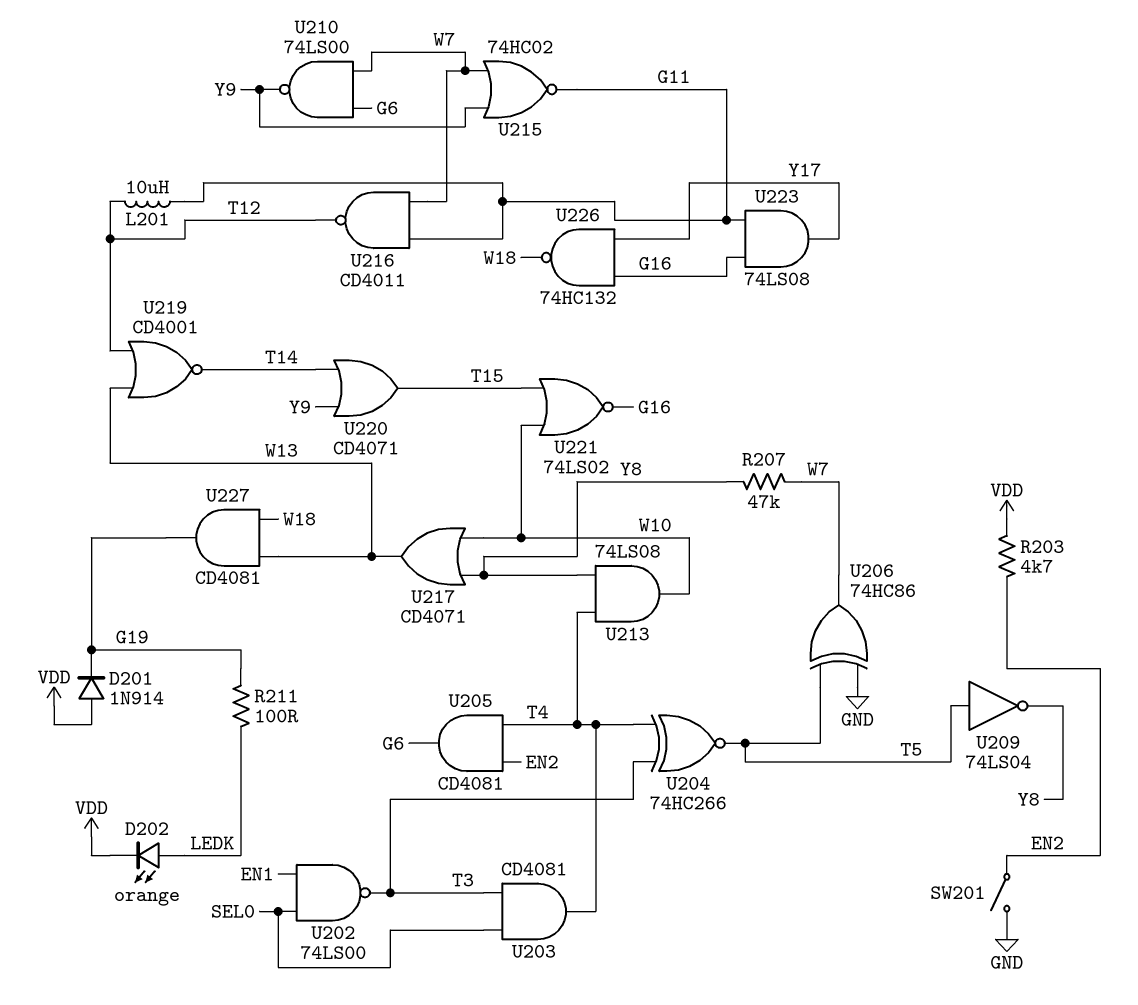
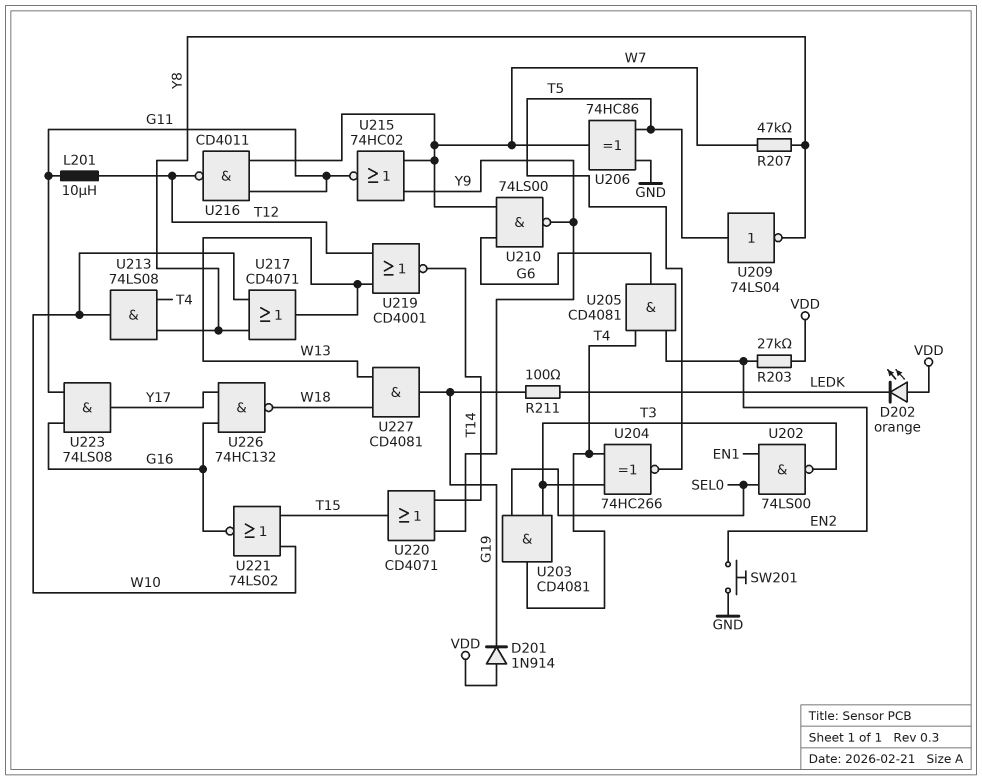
D202: LED orange (A LEDK, K VDD) -> LED orange (A VDD, K LEDK)
R203: 4.7k (EN2, VDD) -> 27k (EN2, VDD)
SW201: switch (EN2, GND) -> button (EN2, GND)

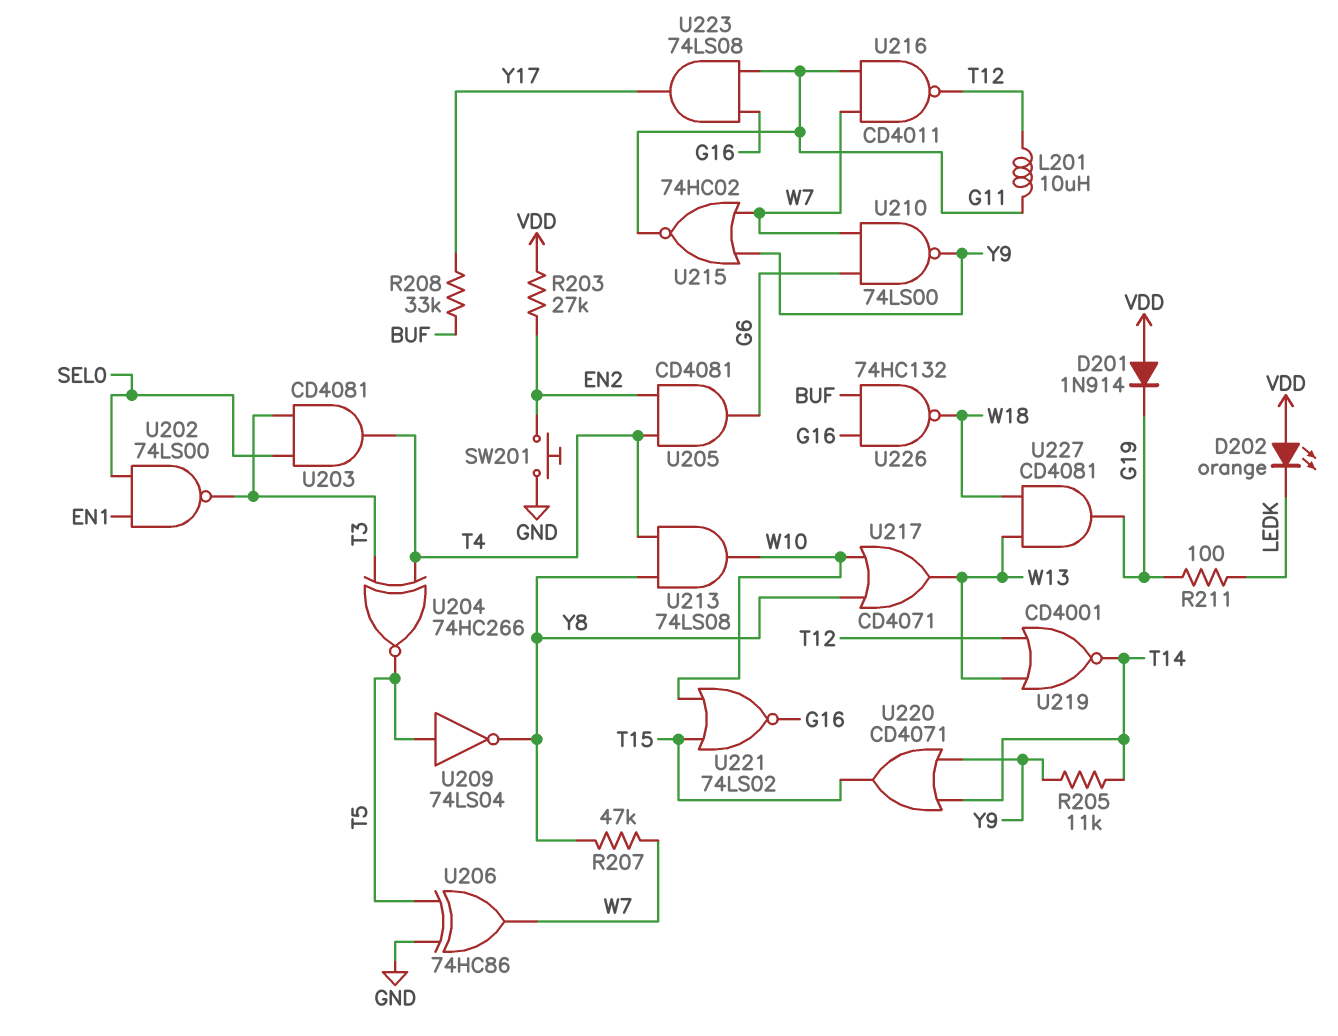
R205: none -> 11k (T14, Y9)
R208: none -> 33k (BUF, Y17)
U226: NAND 74HC132 (in G16, in Y17, out W18) -> NAND 74HC132 (in BUF, in G16, out W18)

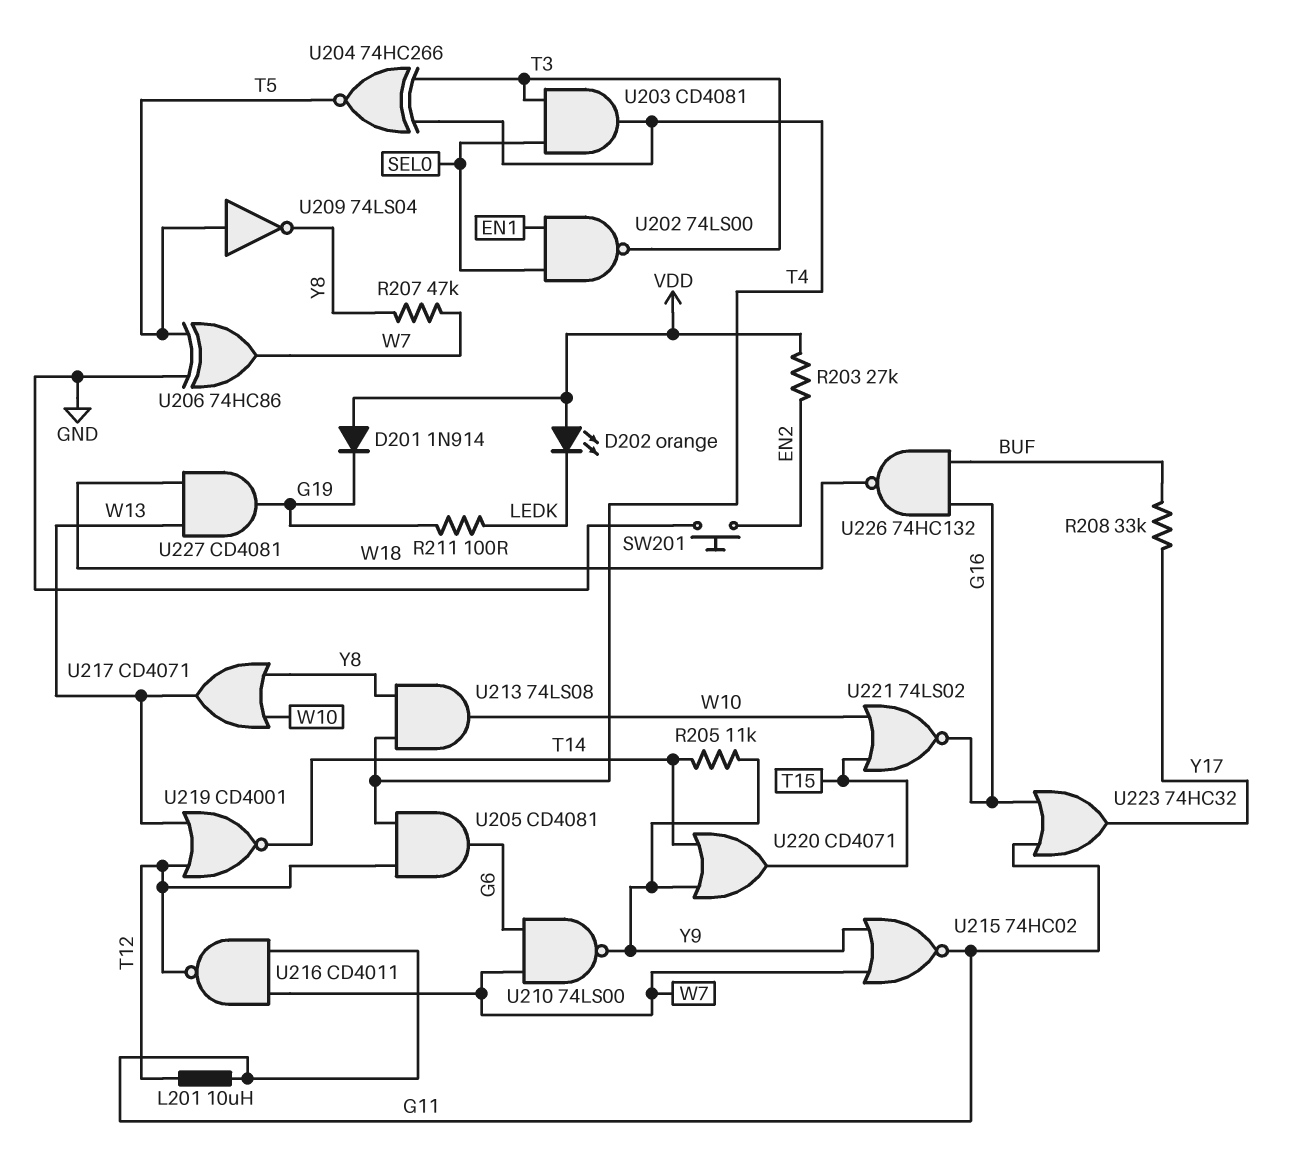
U205: AND CD4081 (in EN2, in T4, out G6) -> AND CD4081 (in T4, in T12, out G6)
U223: AND 74LS08 (in G11, in G16, out Y17) -> OR 74HC32 (in G11, in G16, out Y17)

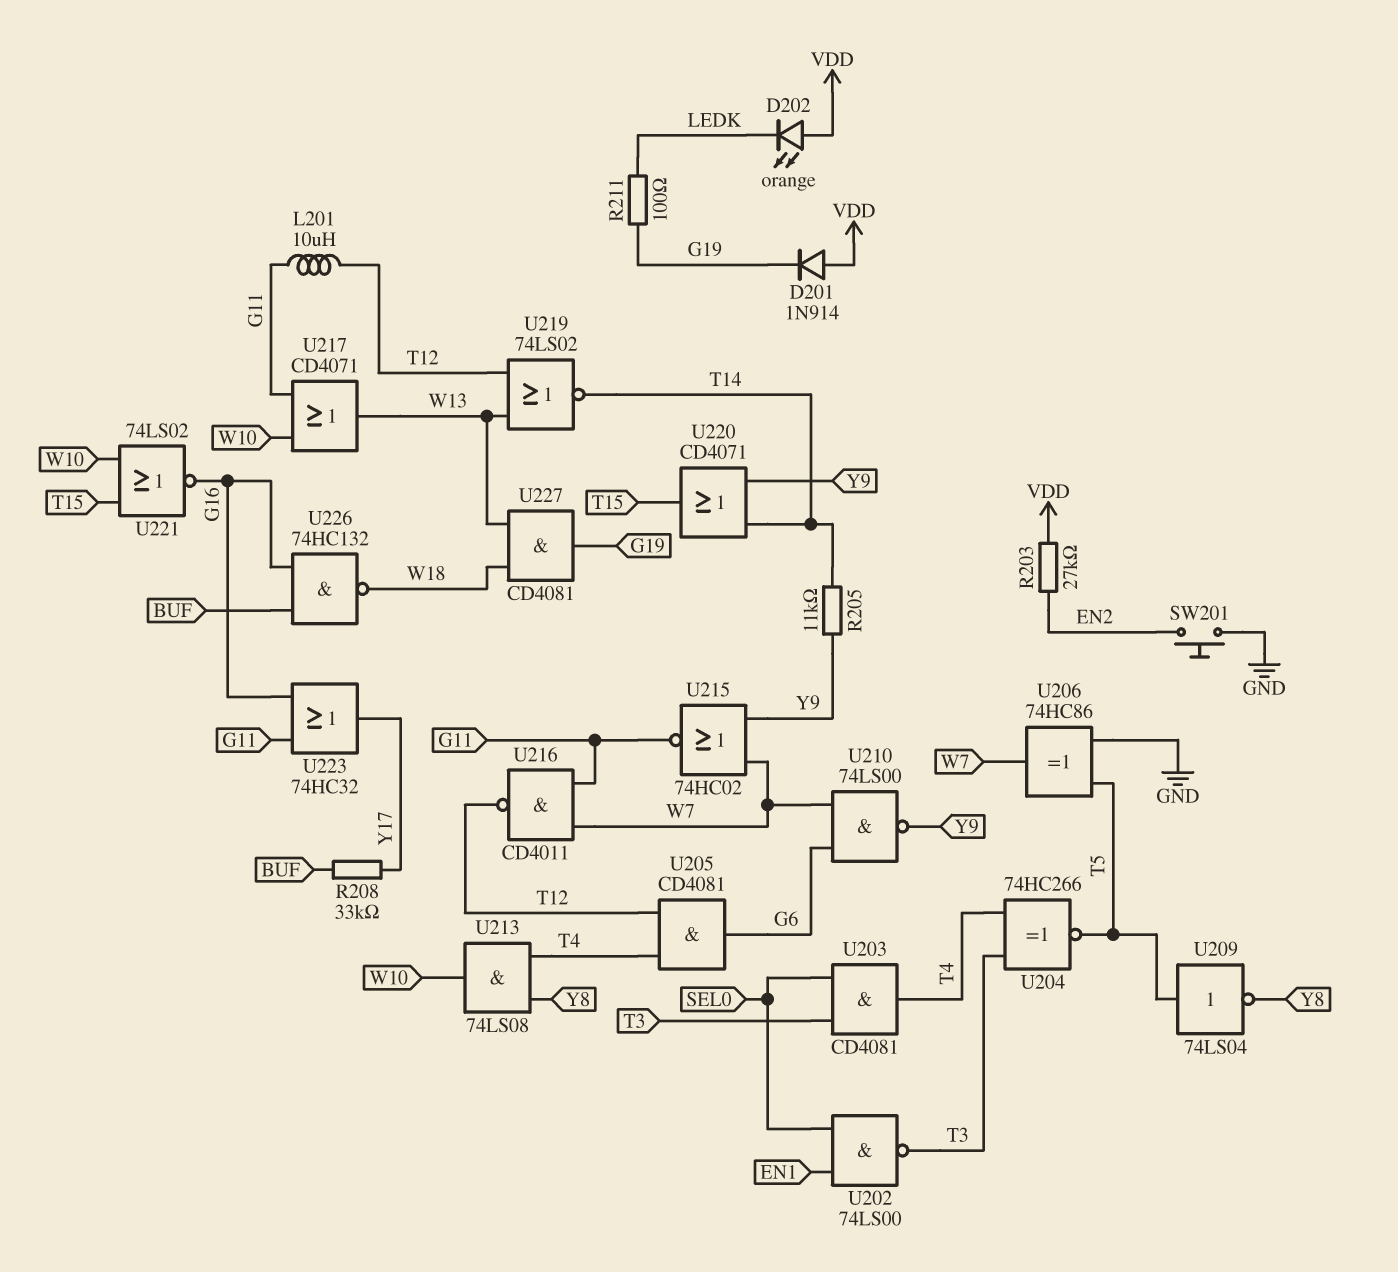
R207: 47k (W7, Y8) -> none
U217: OR CD4071 (in W10, in Y8, out W13) -> OR CD4071 (in G11, in W10, out W13)
U219: NOR CD4001 (in T12, in W13, out T14) -> NOR 74LS02 (in T12, in W13, out T14)

